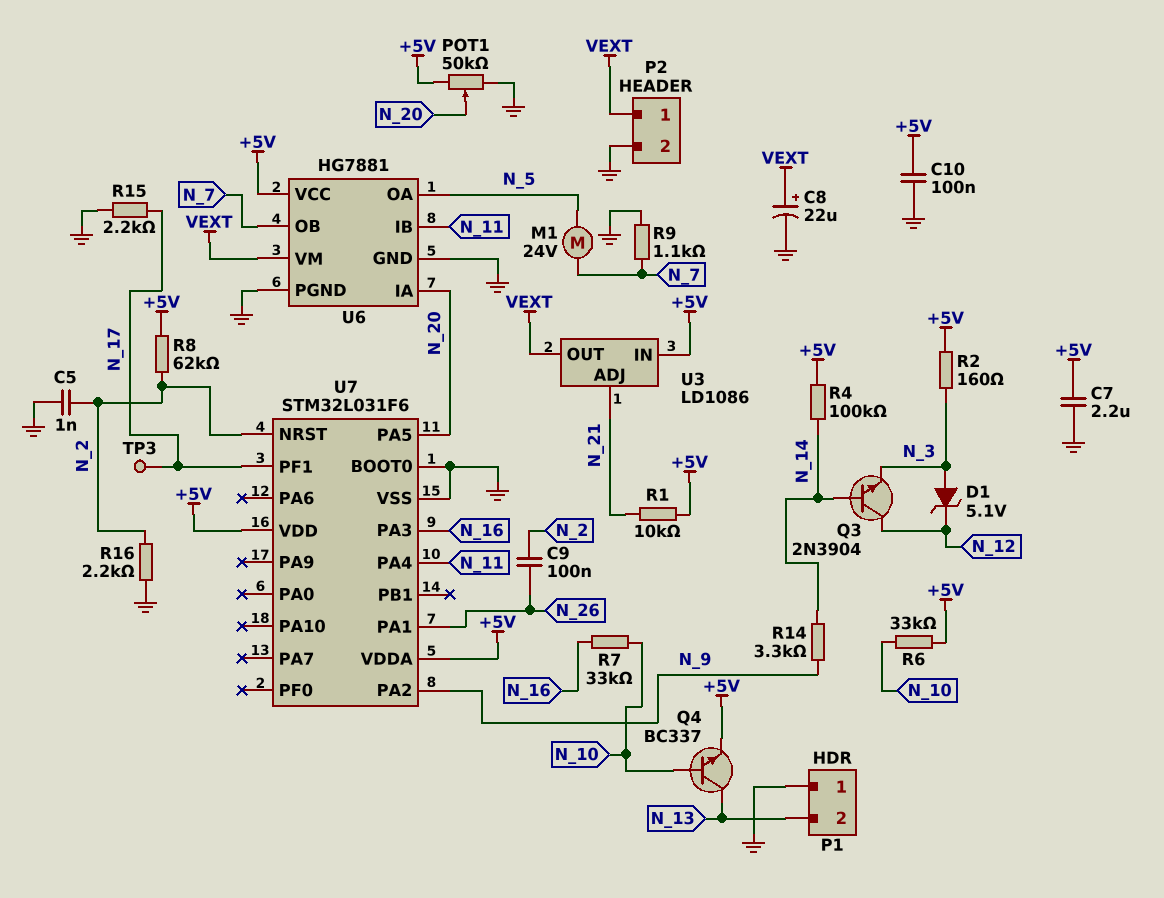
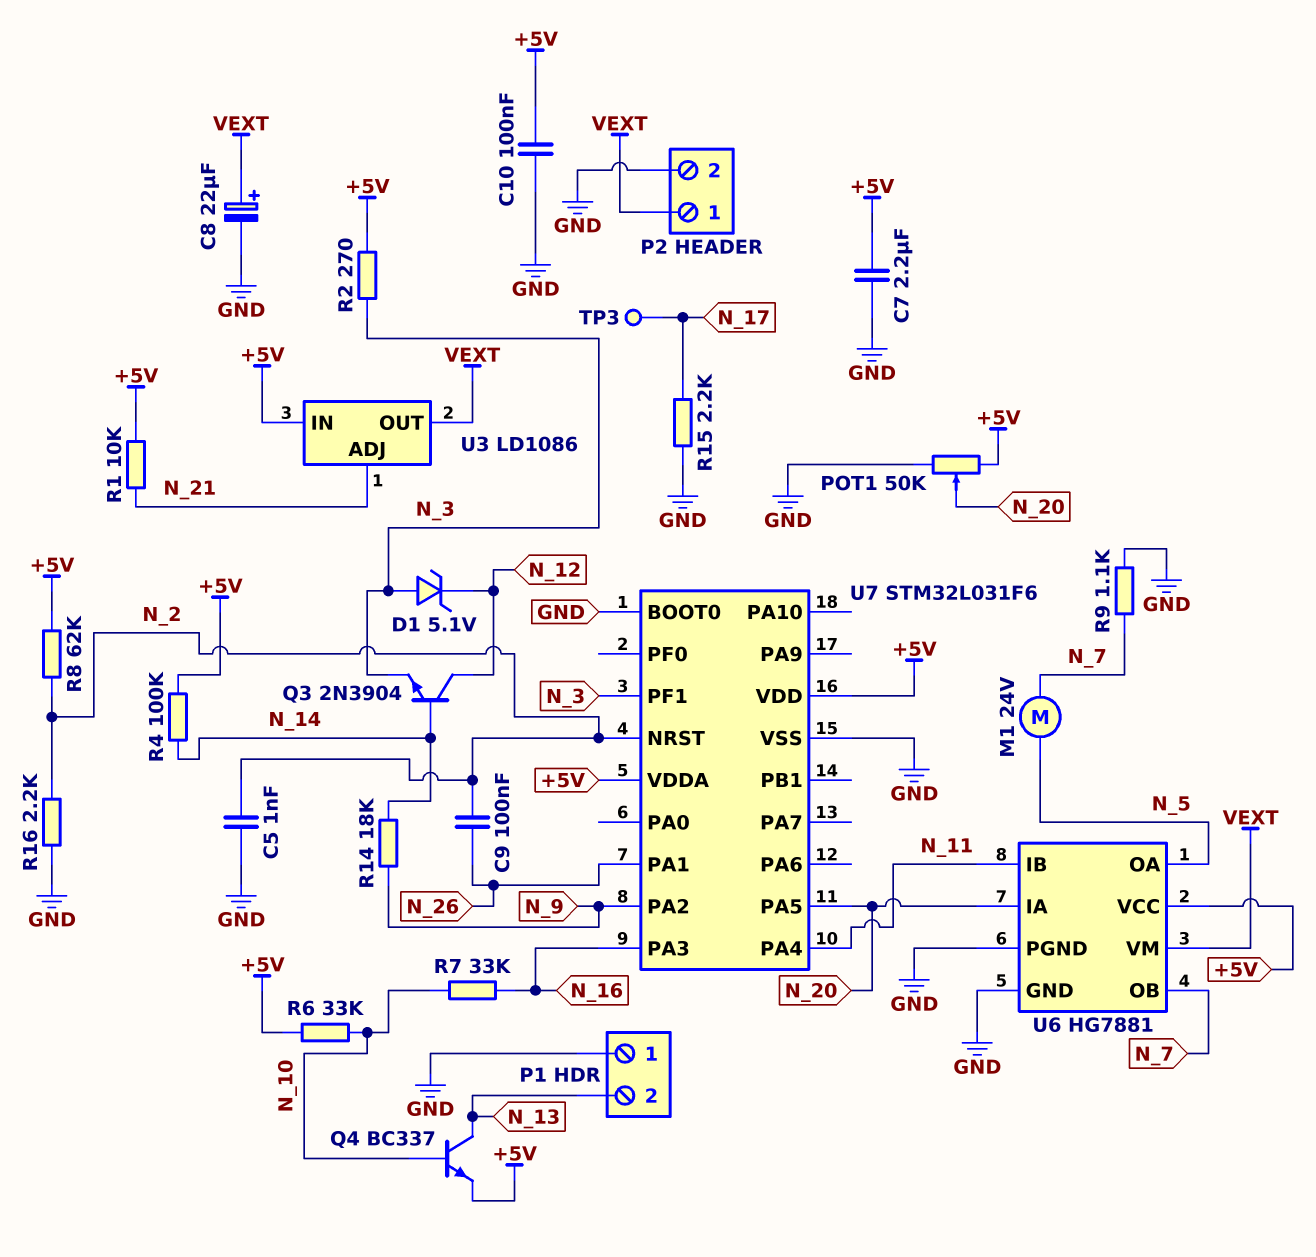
R2: 160 (+5V, N_3) -> 270 (+5V, N_3)
R14: 3.3k (N_9, N_14) -> 18k (N_9, N_14)
U7 pin PF1: N_17 -> N_3

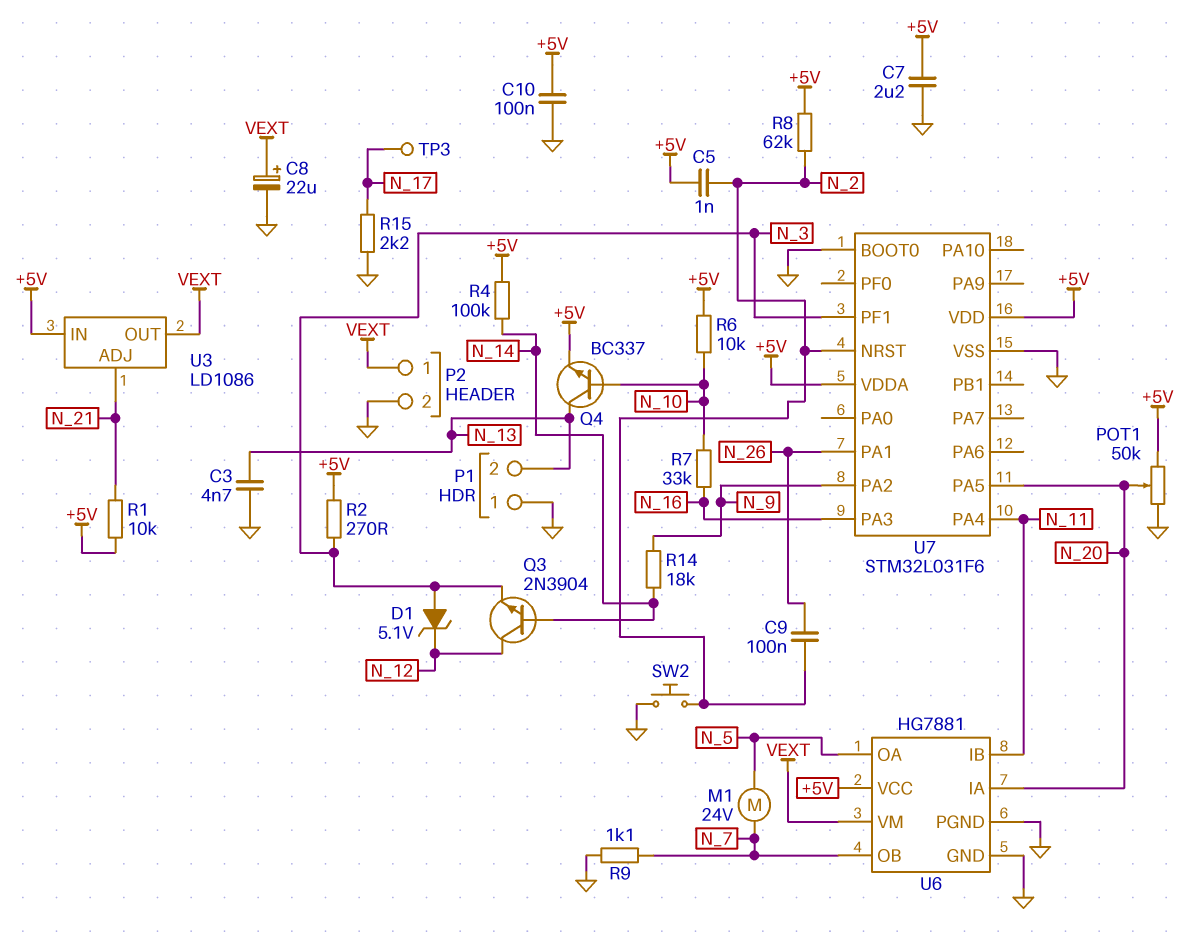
C3: none -> 4.7nF (GND, N_13)
C5: 1nF (GND, N_2) -> 1nF (+5V, N_2)
R6: 33k (+5V, N_10) -> 10k (+5V, N_10)
R16: 2.2k (GND, N_2) -> none
SW2: none -> button (GND, N_2)

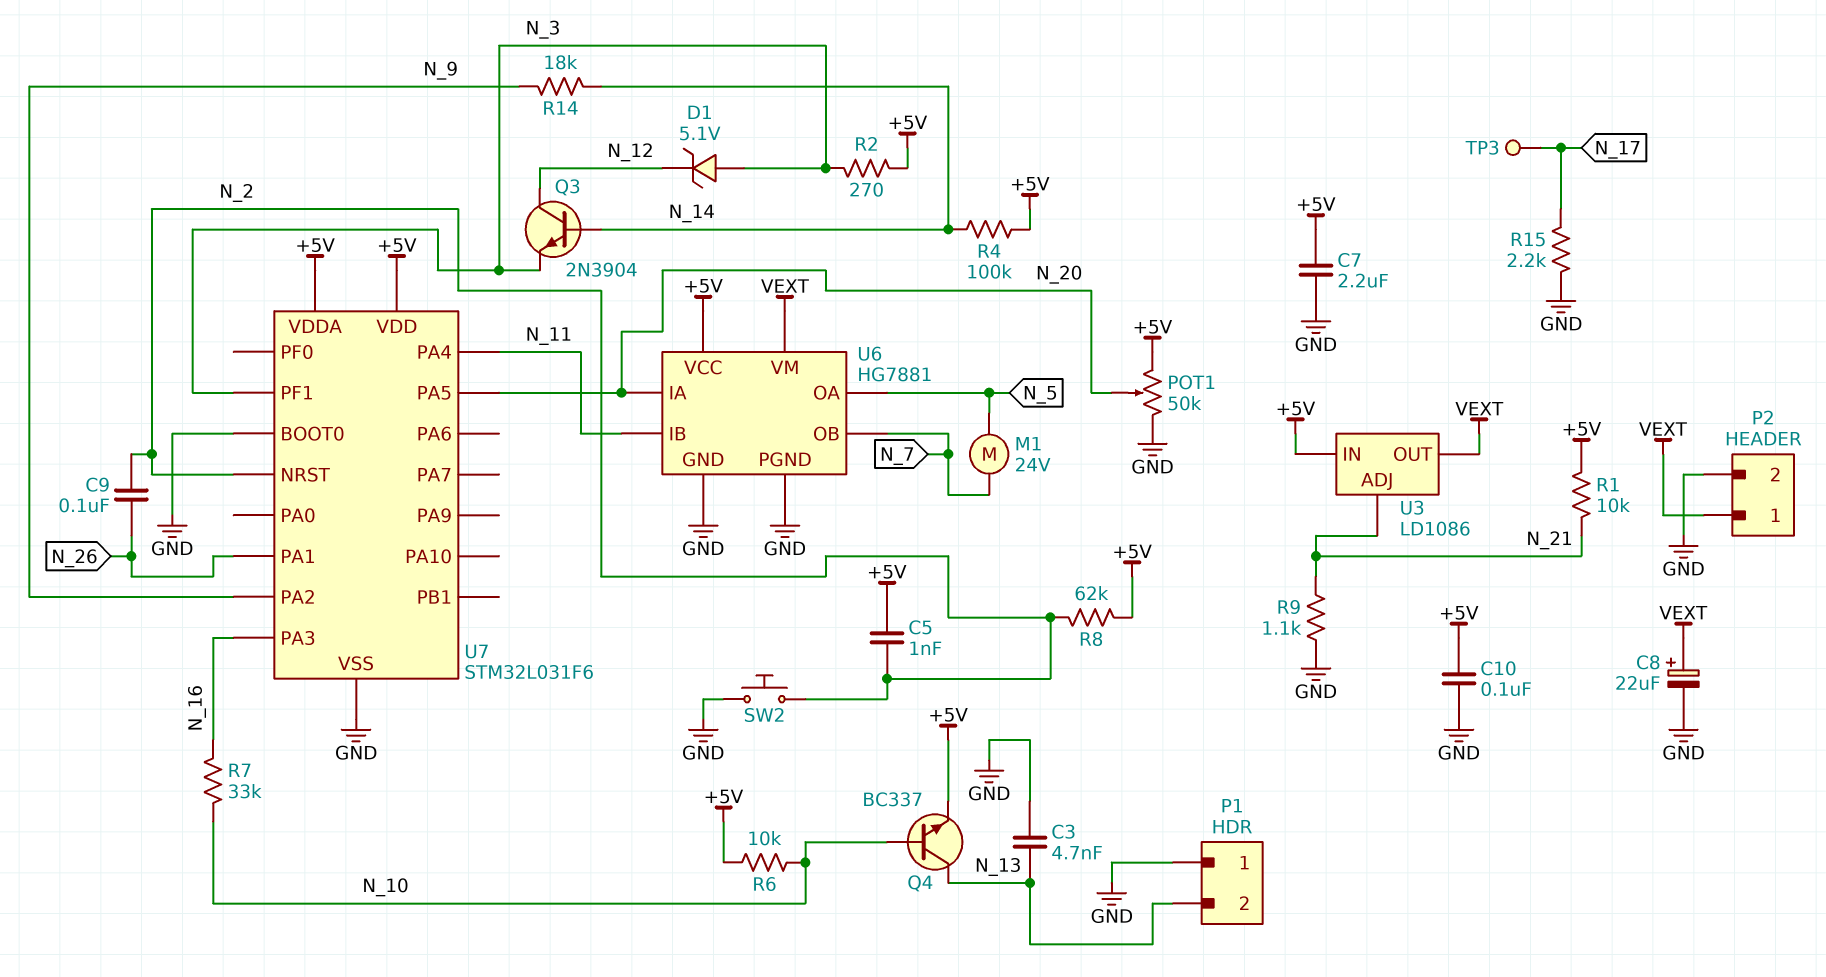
R9: 1.1k (GND, N_7) -> 1.1k (GND, N_21)

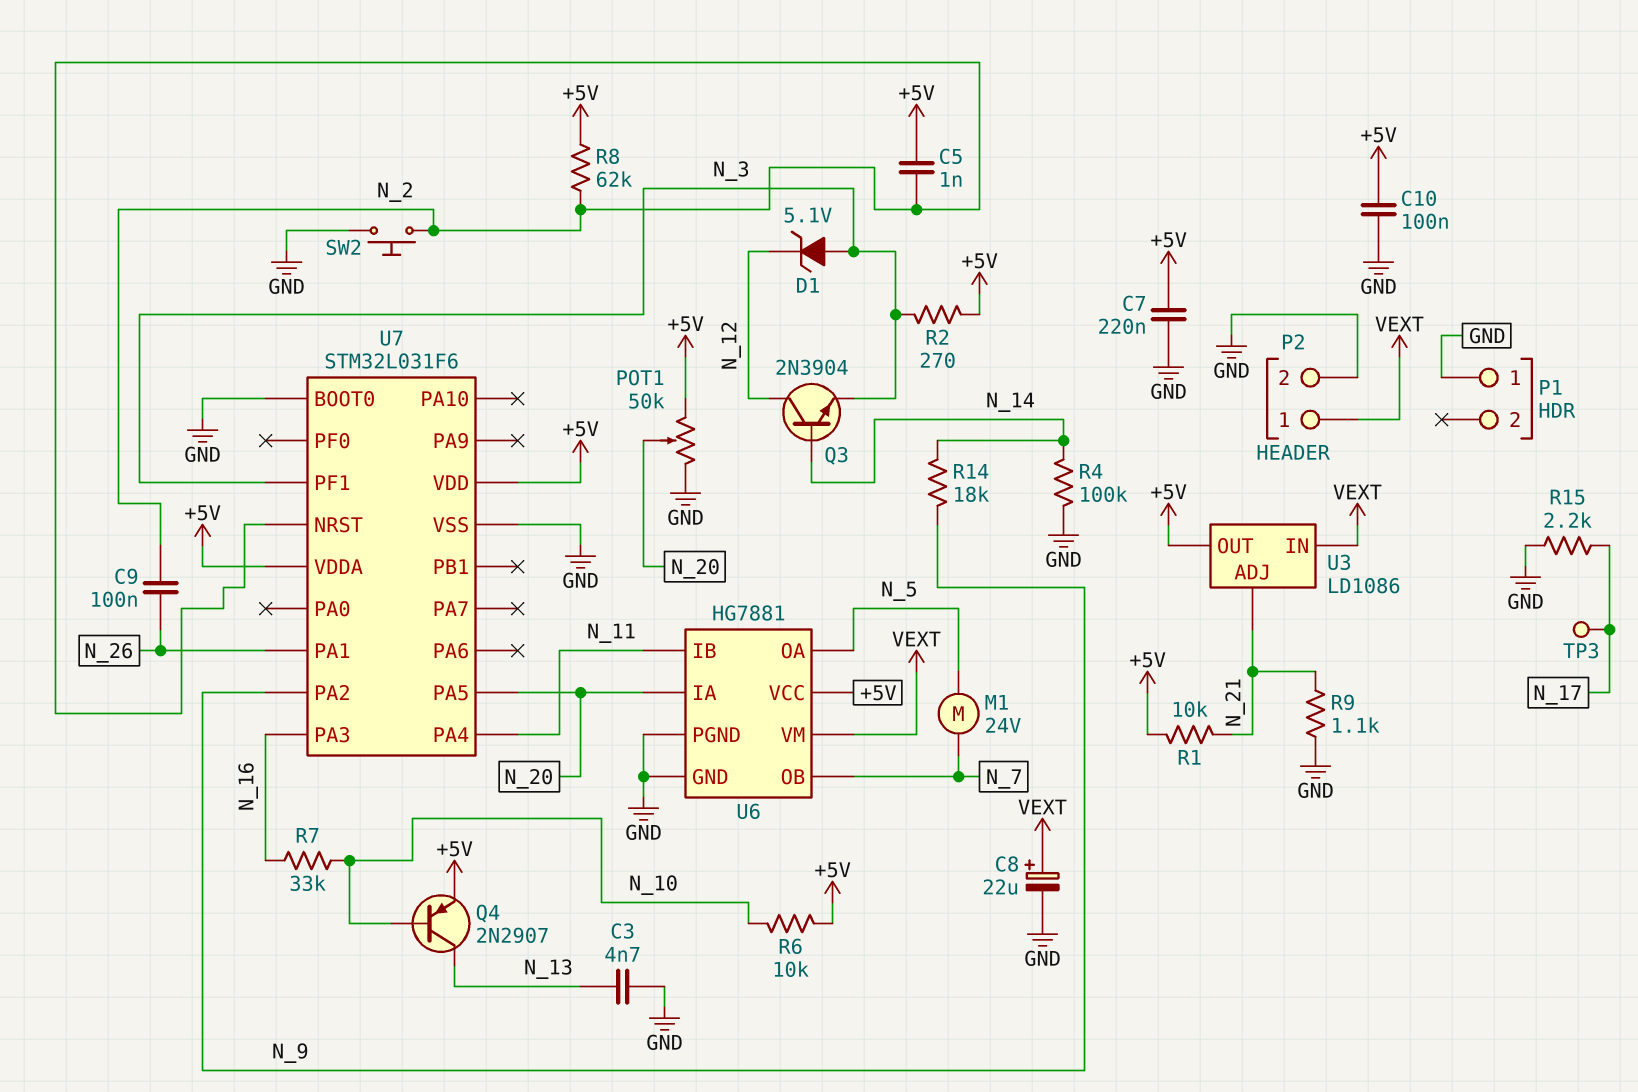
C7: 2.2uF (+5V, GND) -> 220nF (+5V, GND)
P1 pin 2: N_13 -> none
Q4: NPN BC337 (B N_10, C N_13, E +5V) -> PNP 2N2907 (B N_10, C N_13, E +5V)
R4: 100k (+5V, N_14) -> 100k (GND, N_14)
U3 pin IN: +5V -> VEXT
U3 pin OUT: VEXT -> +5V

